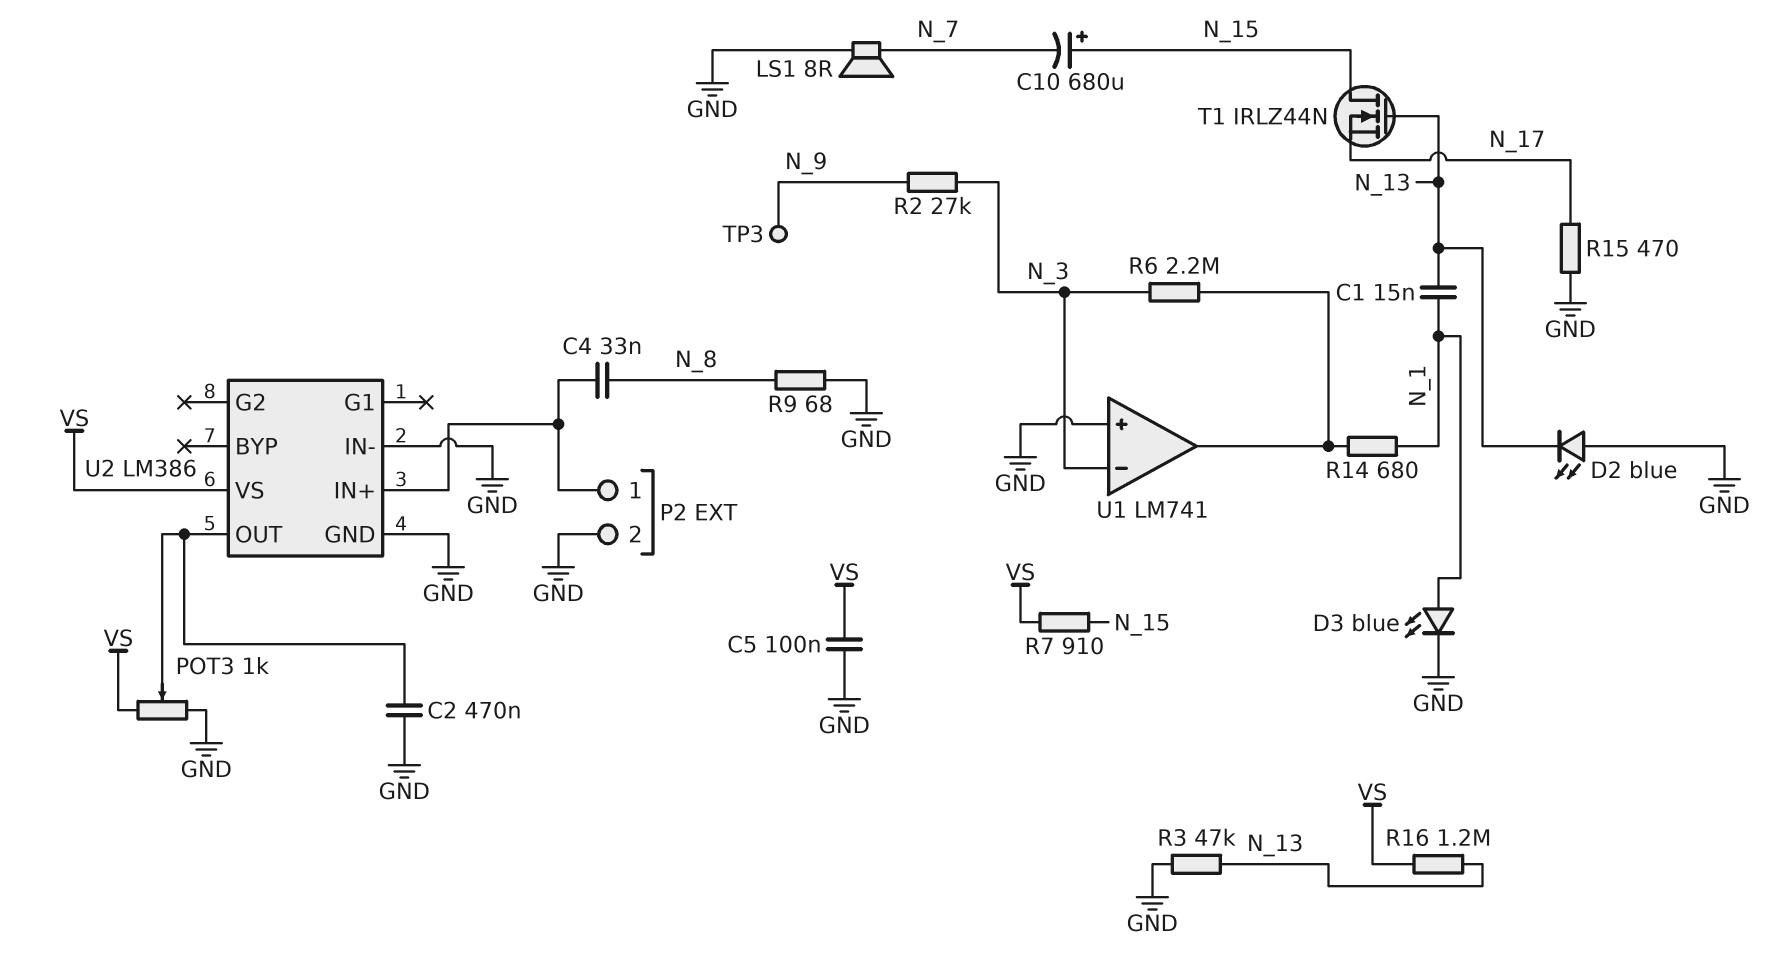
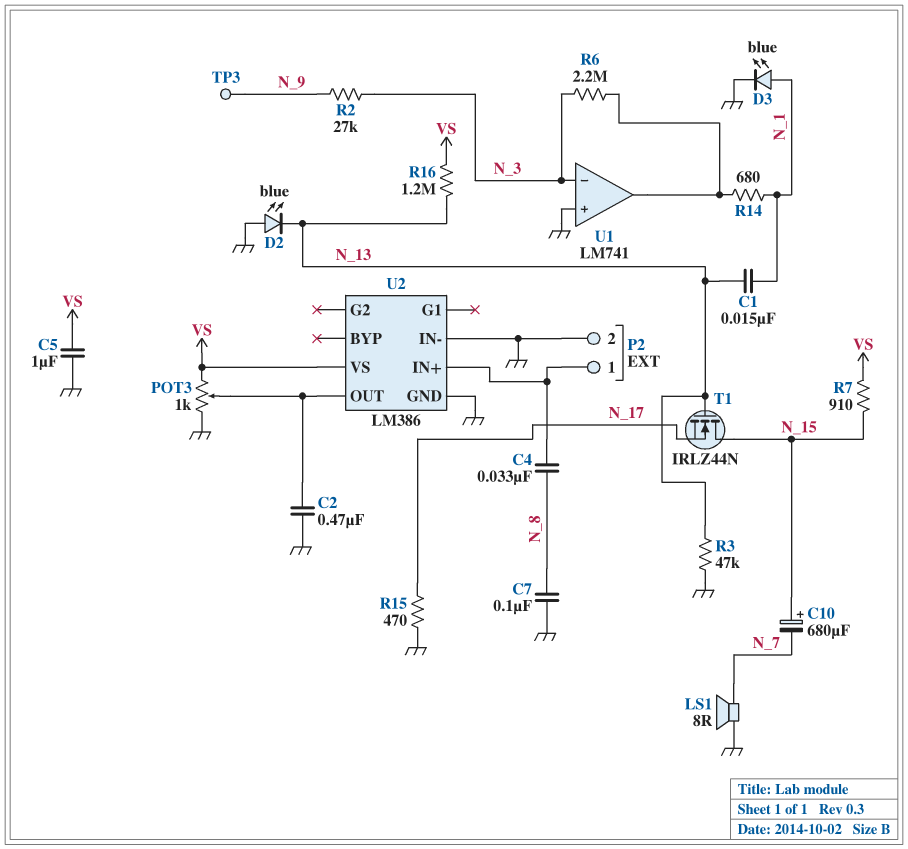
C5: 100nF (GND, VS) -> 1uF (GND, VS)
C7: none -> 100nF (GND, N_8)
R9: 68 (GND, N_8) -> none

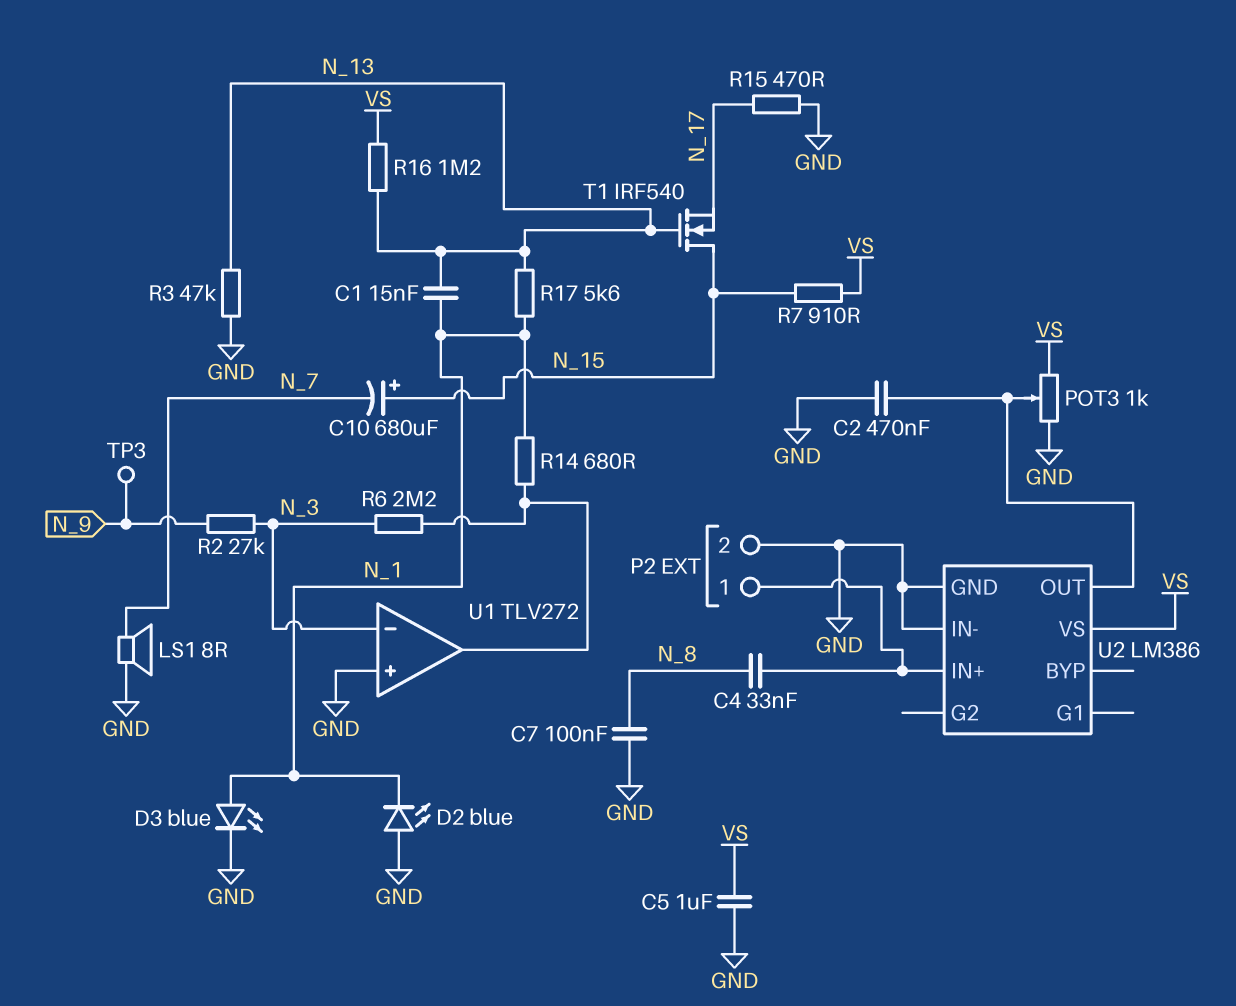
D2: LED blue (A GND, K N_13) -> LED blue (A GND, K N_1)
R17: none -> 5.6k (N_1, N_13)
T1: NMOS IRLZ44N (G N_13, D N_15, S N_17) -> NMOS IRF540 (G N_13, D N_15, S N_17)
U1: LM741 -> TLV272

